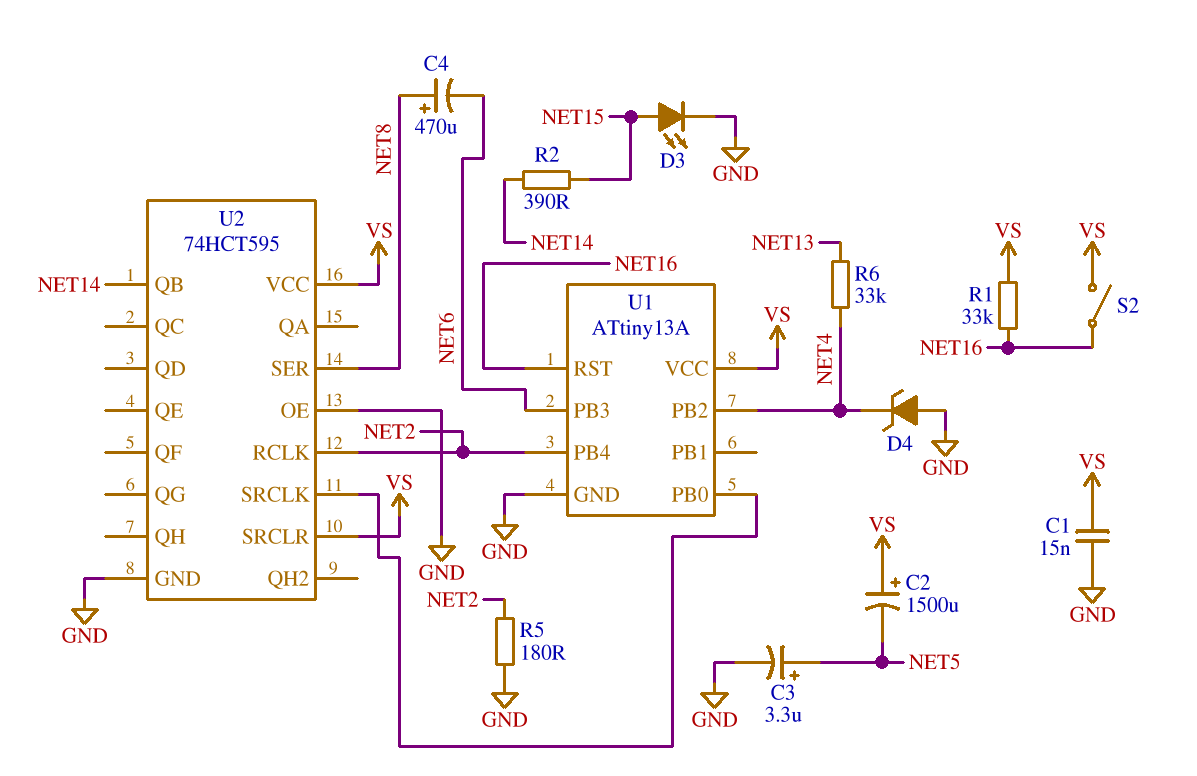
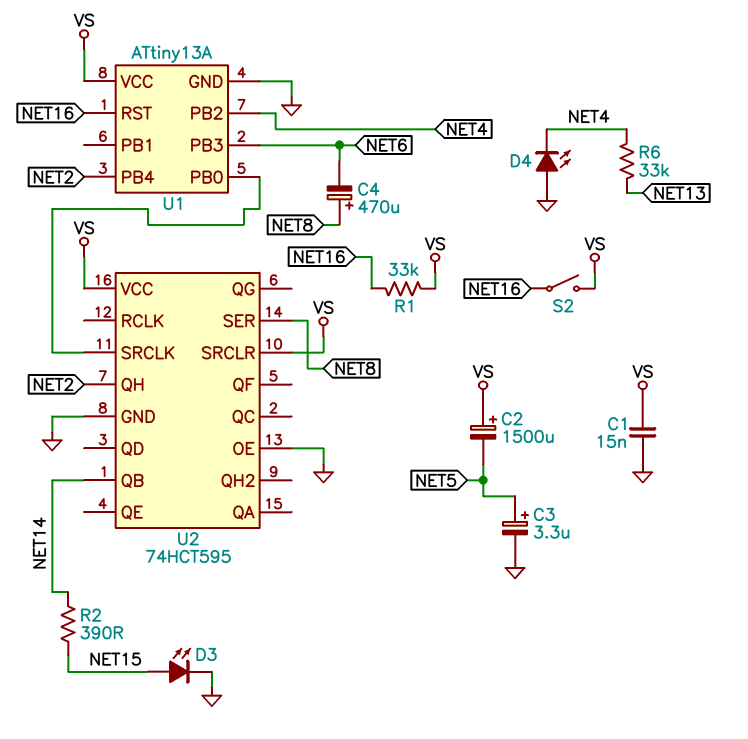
D4: zener (A GND, K NET4) -> LED (A GND, K NET4)
R5: 180 (GND, NET2) -> none
U2 pin QH: none -> NET2
U2 pin RCLK: NET2 -> none

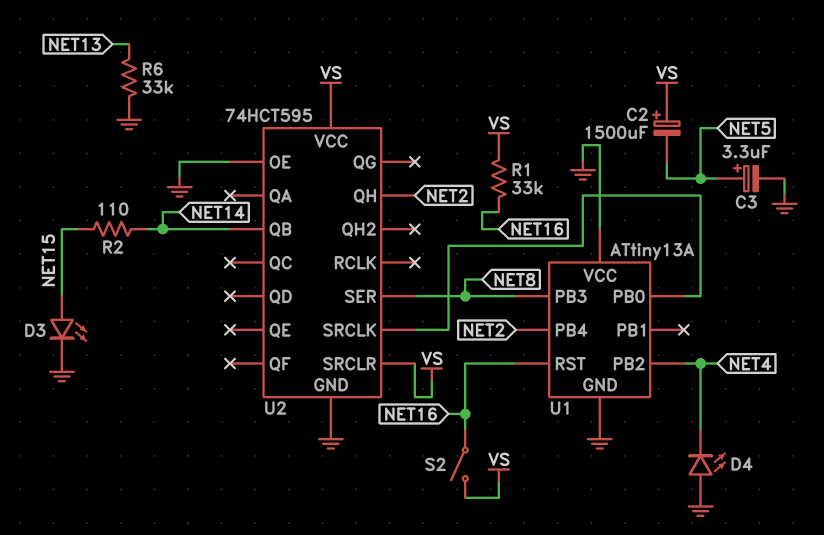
C1: 15nF (GND, VS) -> none
C4: 470uF (plus NET8, minus NET6) -> none
R2: 390 (NET14, NET15) -> 110 (NET14, NET15)
R6: 33k (NET4, NET13) -> 33k (GND, NET13)
U1 pin PB3: NET6 -> NET8
U1 pin VCC: VS -> GND

